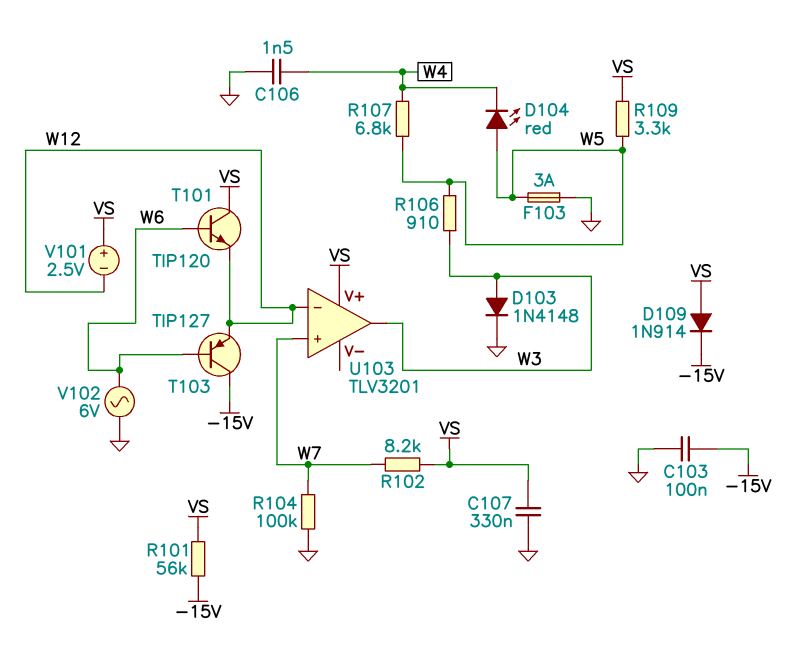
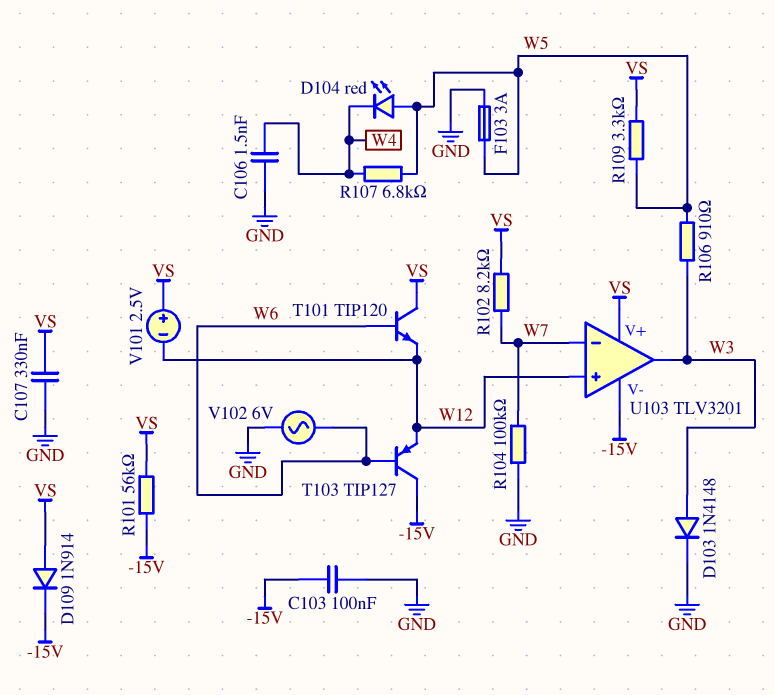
U103 pin V-: none -> -15V
U103 pin in+: W7 -> W12
U103 pin in-: W12 -> W7

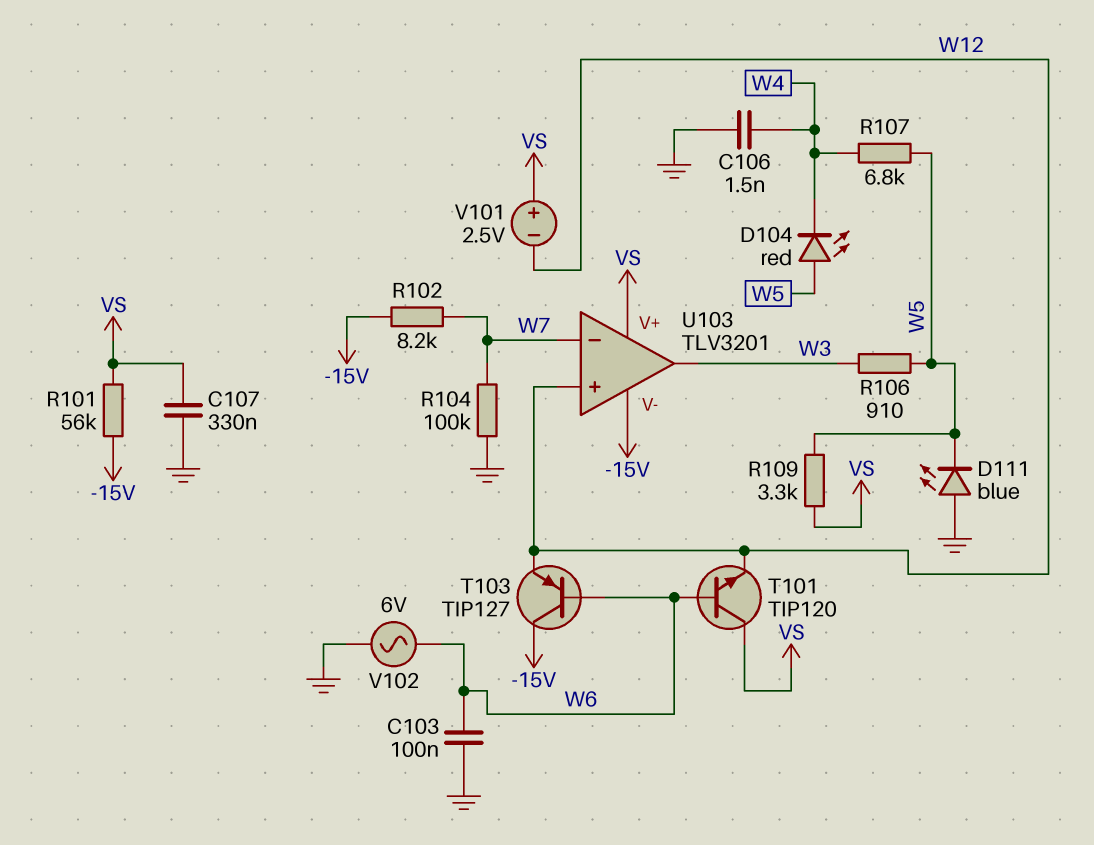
C103: 100nF (-15V, GND) -> 100nF (GND, W6)
D103: diode 1N4148 (A W3, K GND) -> none
D109: diode 1N914 (A VS, K -15V) -> none
D111: none -> LED blue (A GND, K W5)
F103: 3A (GND, W5) -> none
R102: 8.2k (VS, W7) -> 8.2k (-15V, W7)

